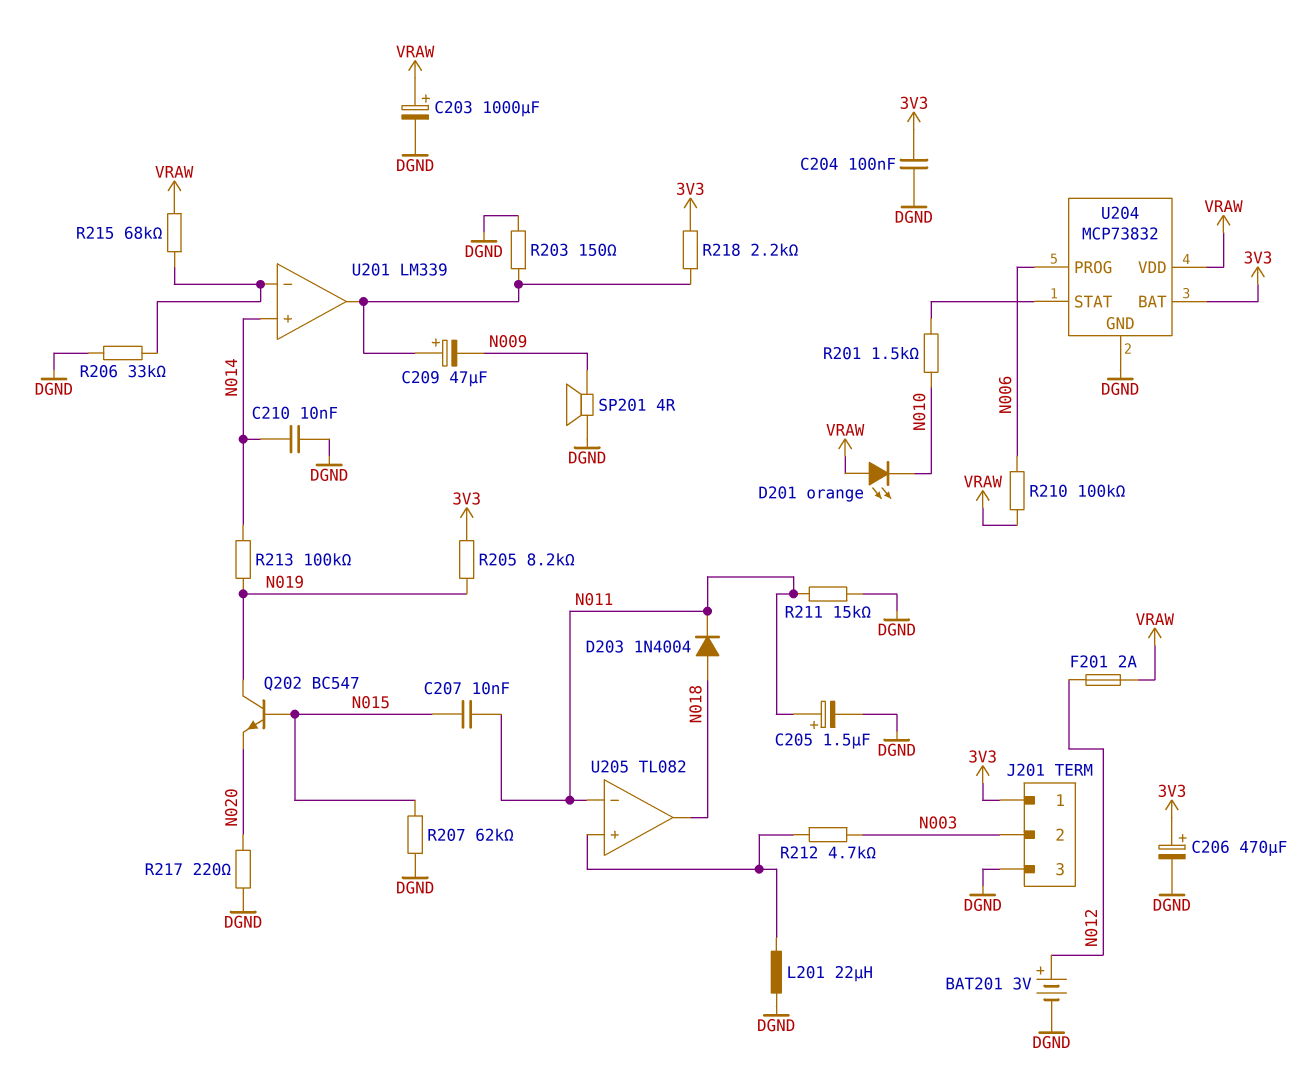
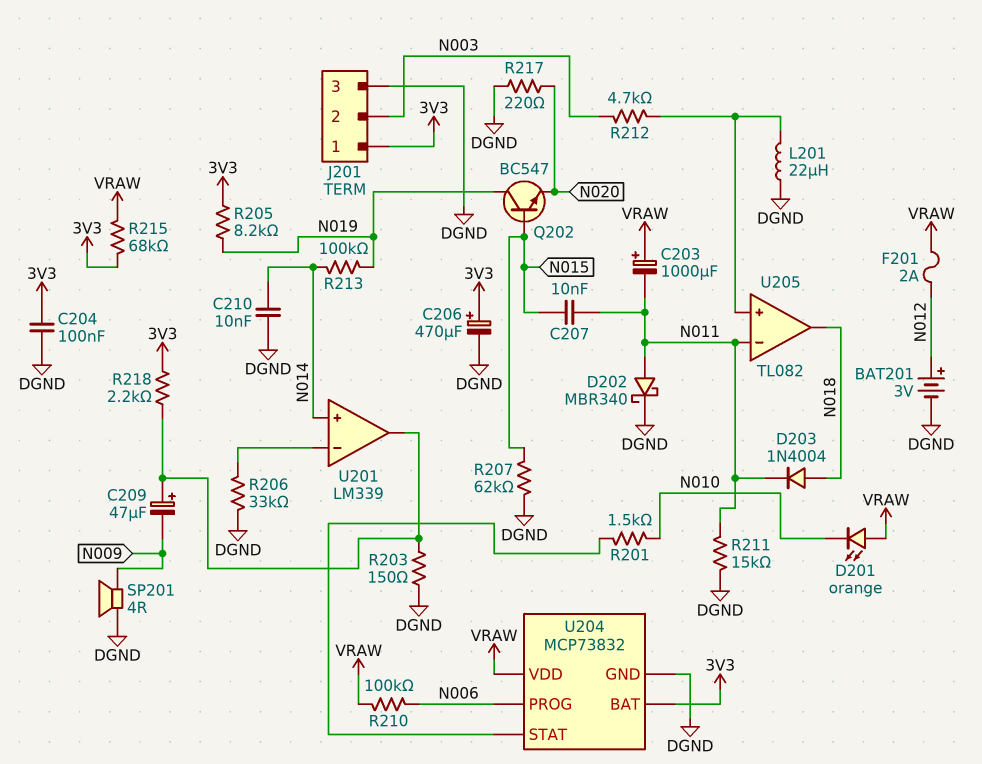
C203: 1000uF (plus VRAW, minus DGND) -> 1000uF (plus VRAW, minus N011)
C205: 1.5uF (plus N011, minus DGND) -> none
D202: none -> schottky MBR340 (A N011, K DGND)
R215: 68k (U201/in-, VRAW) -> 68k (3V3, VRAW)

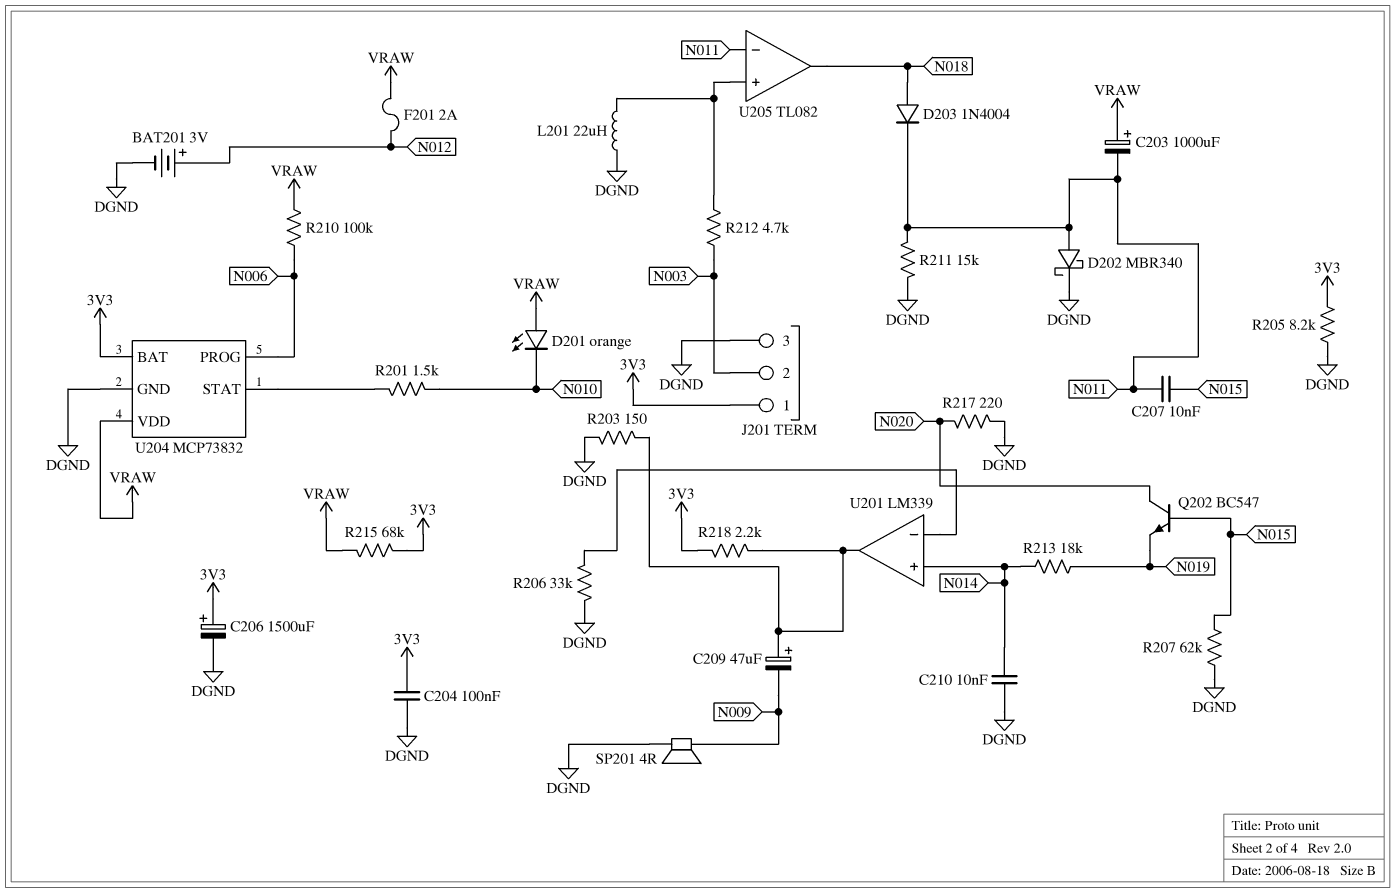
C206: 470uF (plus 3V3, minus DGND) -> 1500uF (plus 3V3, minus DGND)
Q202: NPN BC547 (B N015, C N019, E N020) -> NPN BC547 (B N015, C N020, E N019)
R205: 8.2k (3V3, N019) -> 8.2k (3V3, DGND)
R213: 100k (N014, N019) -> 18k (N014, N019)

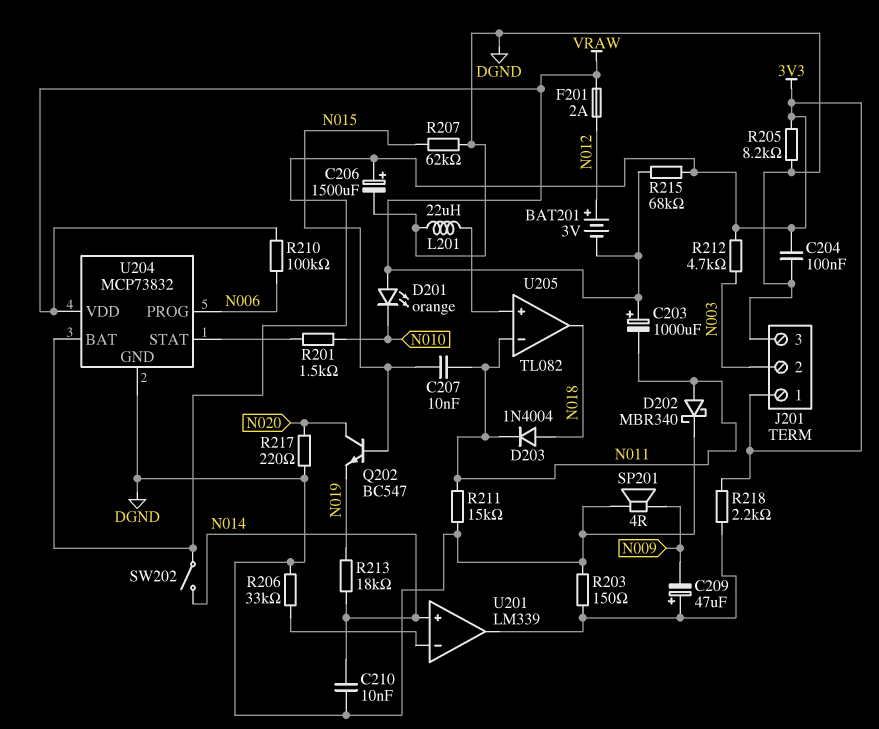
BAT201: 3V (plus N012, minus DGND) -> 3V (plus N012, minus VRAW)
R212: 4.7k (N003, U205/in+) -> 4.7k (3V3, N003)
SW202: none -> switch (3V3, N014)

